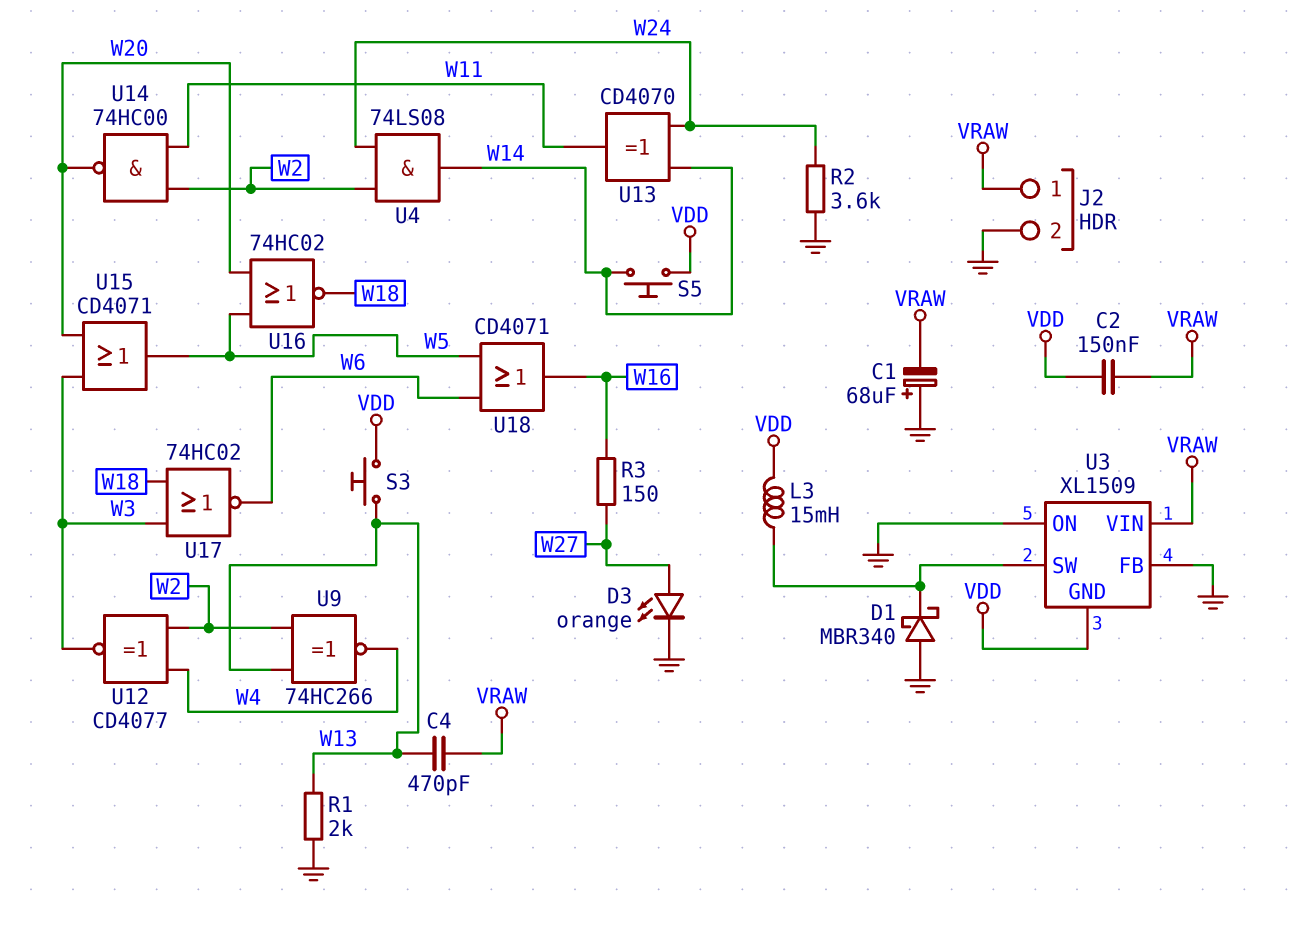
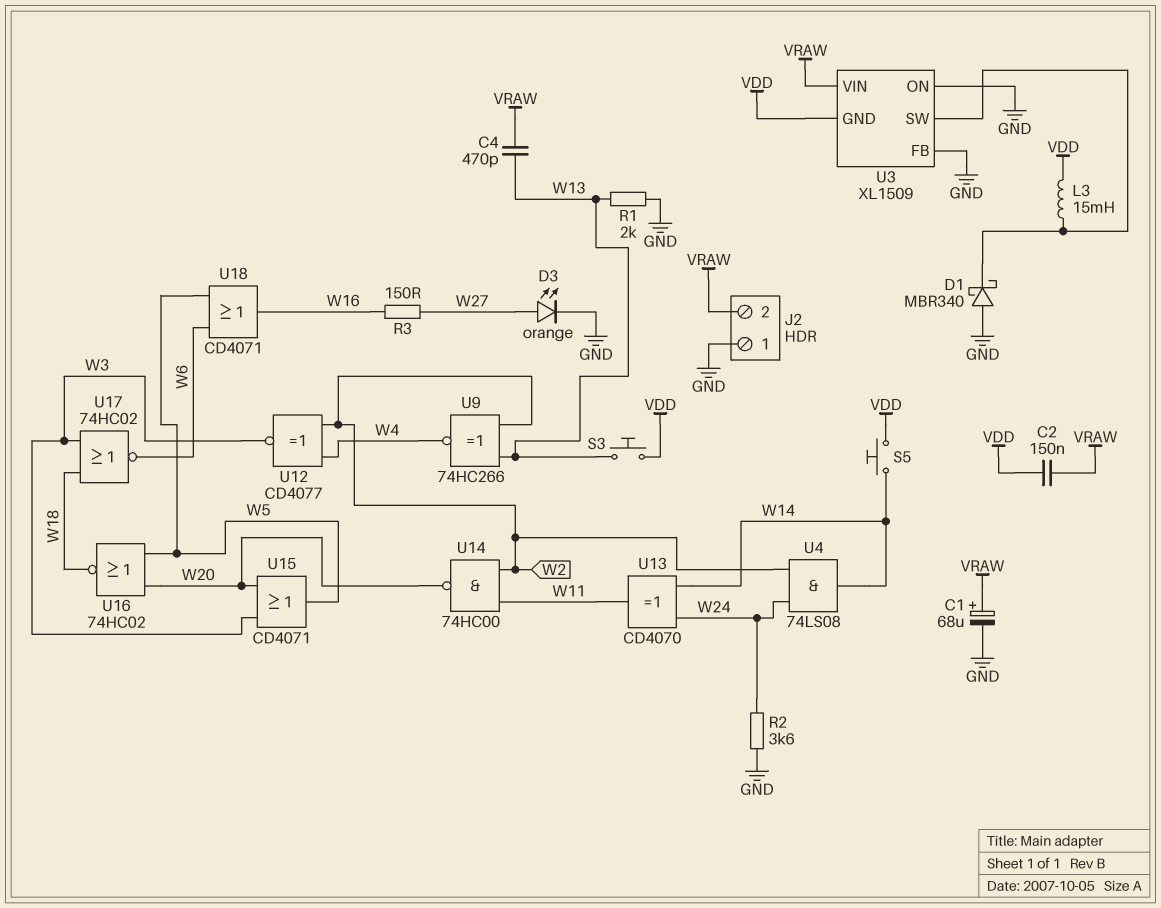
C1: 68uF (plus GND, minus VRAW) -> 68uF (plus VRAW, minus GND)
J2 pin 1: VRAW -> GND
J2 pin 2: GND -> VRAW

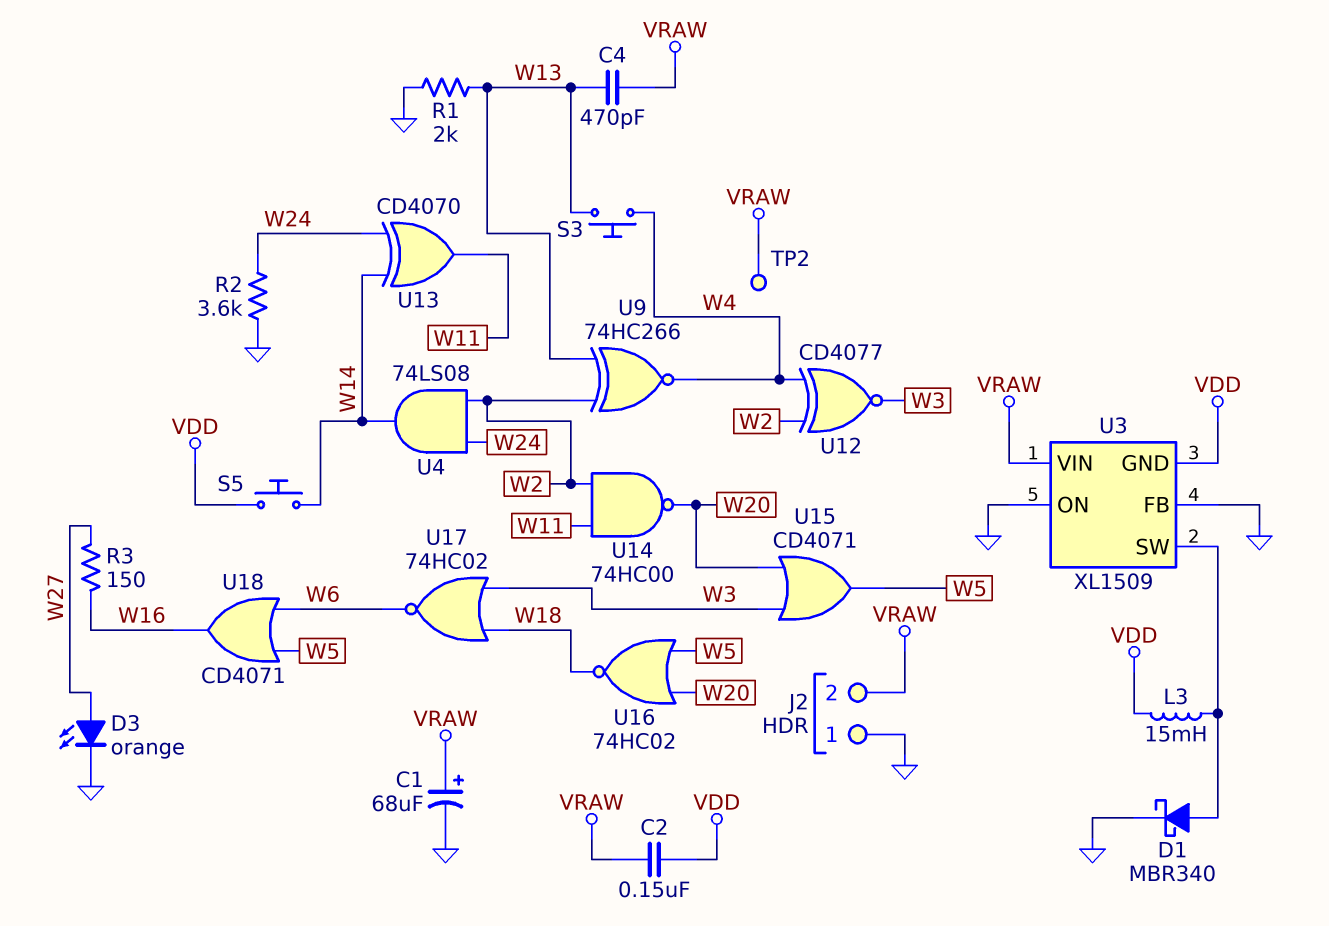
D1: schottky MBR340 (A GND, K U3/SW) -> schottky MBR340 (A U3/SW, K GND)
S3: button (VDD, W13) -> button (W4, W13)
TP2: none -> test point (VRAW)

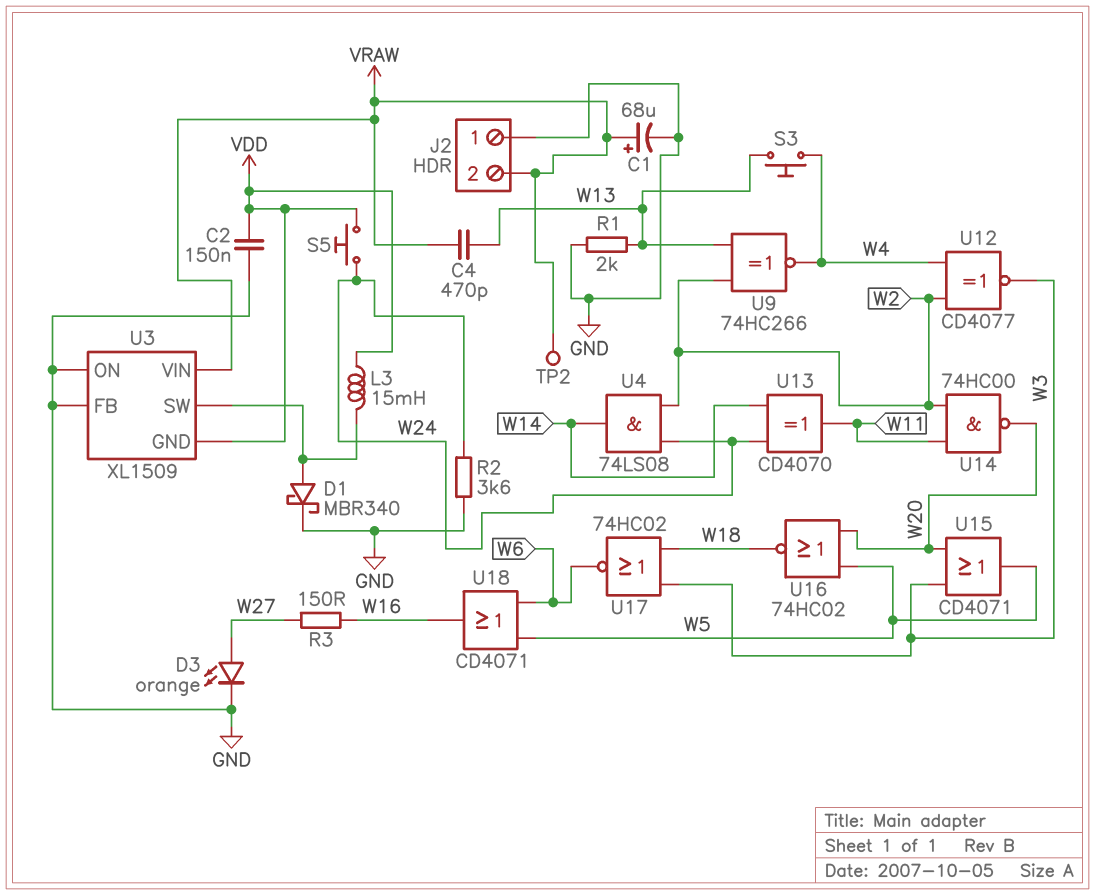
C2: 150nF (VDD, VRAW) -> 150nF (GND, VDD)
S5: button (VDD, W14) -> button (VDD, W24)

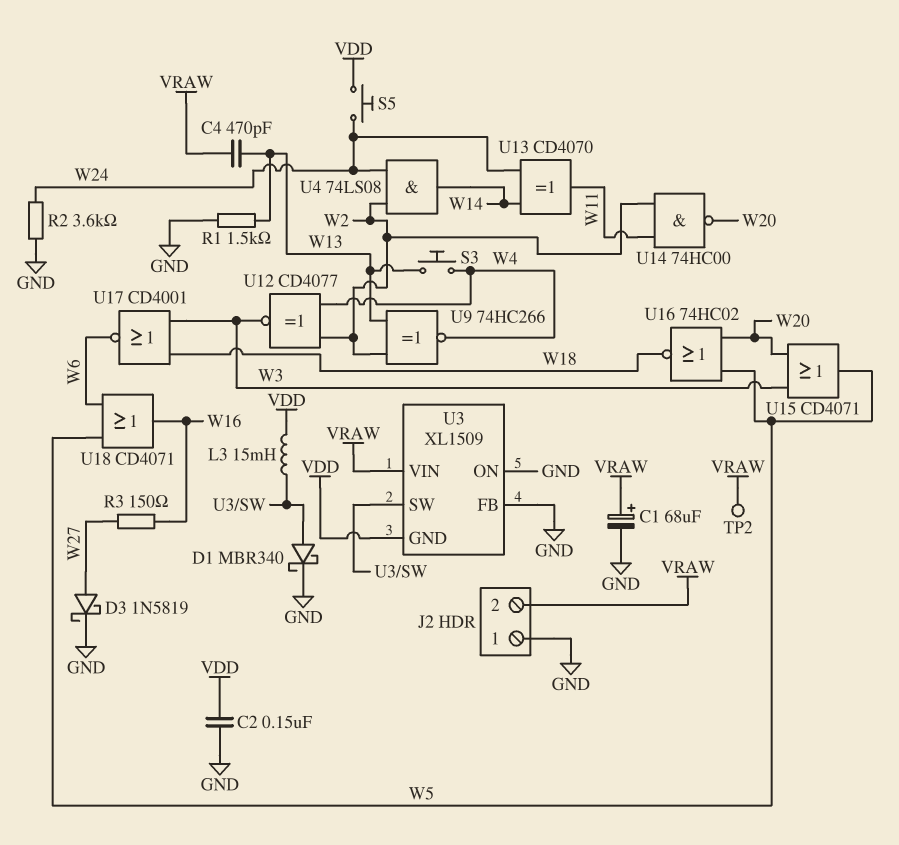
D3: LED orange (A W27, K GND) -> schottky 1N5819 (A W27, K GND)
R1: 2k (GND, W13) -> 1.5k (GND, W13)
U17: NOR 74HC02 (in W3, in W18, out W6) -> NOR CD4001 (in W3, in W18, out W6)

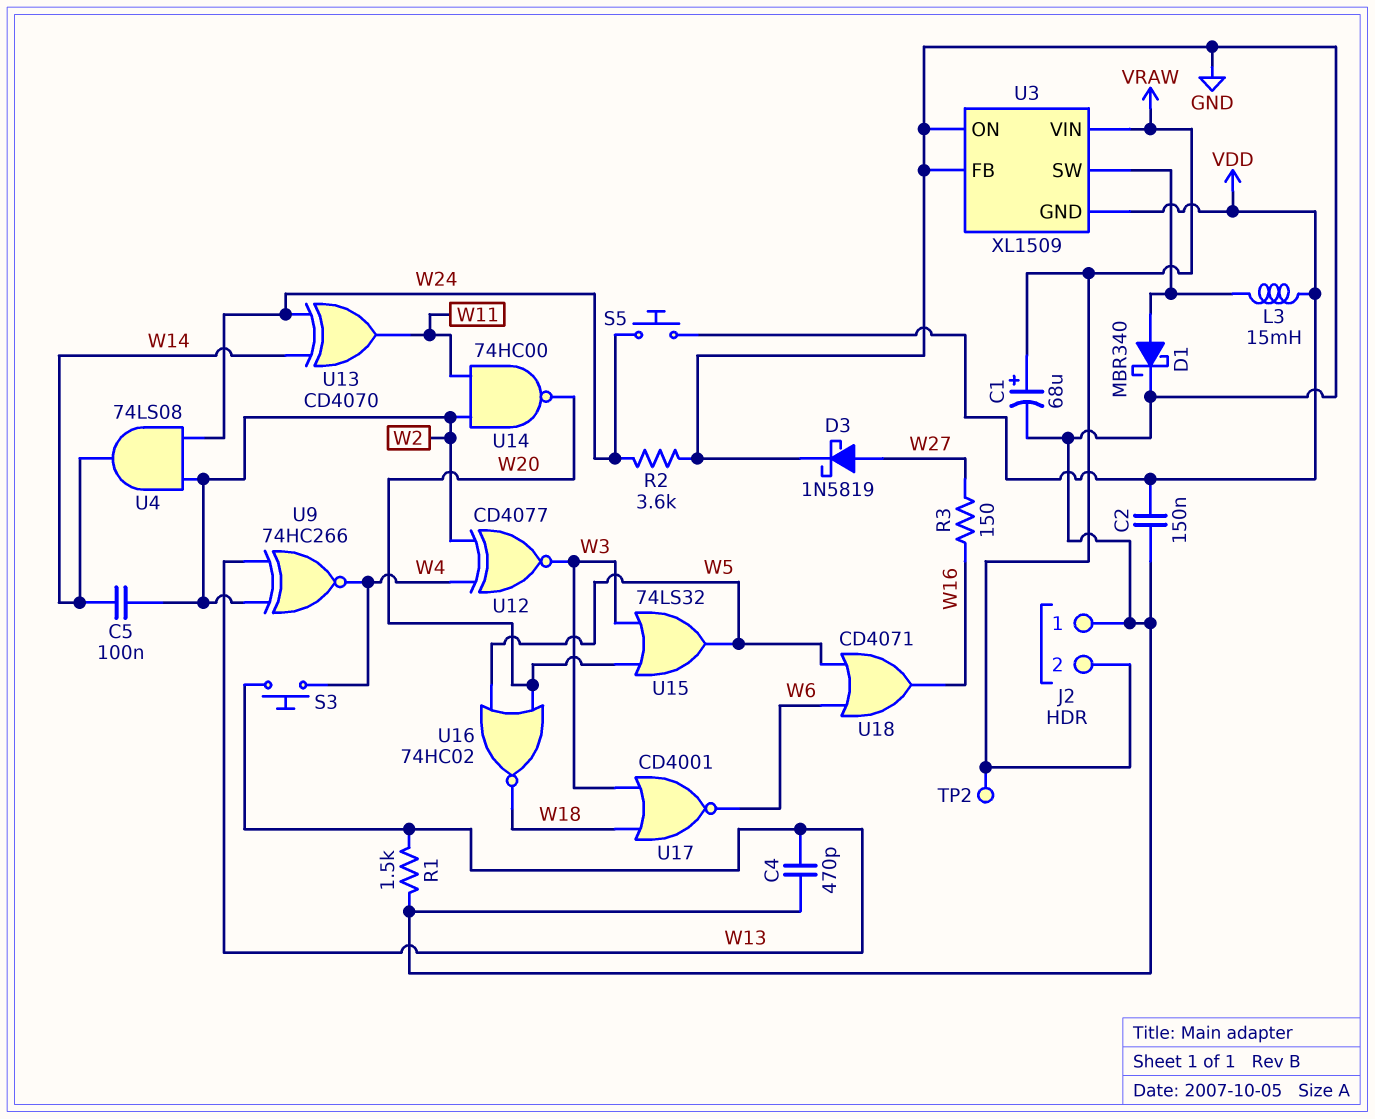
C4: 470pF (VRAW, W13) -> 470pF (GND, W13)
C5: none -> 100nF (W2, W14)
U15: OR CD4071 (in W3, in W20, out W5) -> OR 74LS32 (in W3, in W20, out W5)

